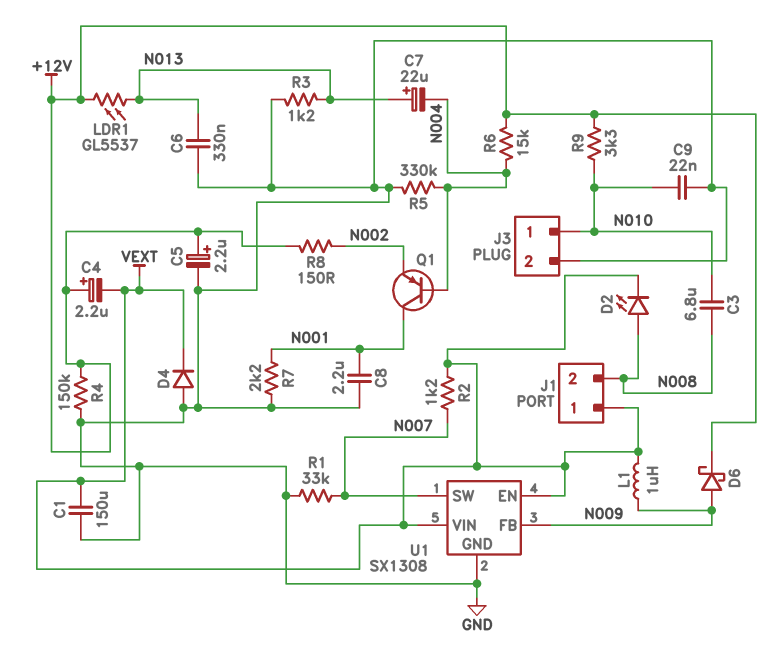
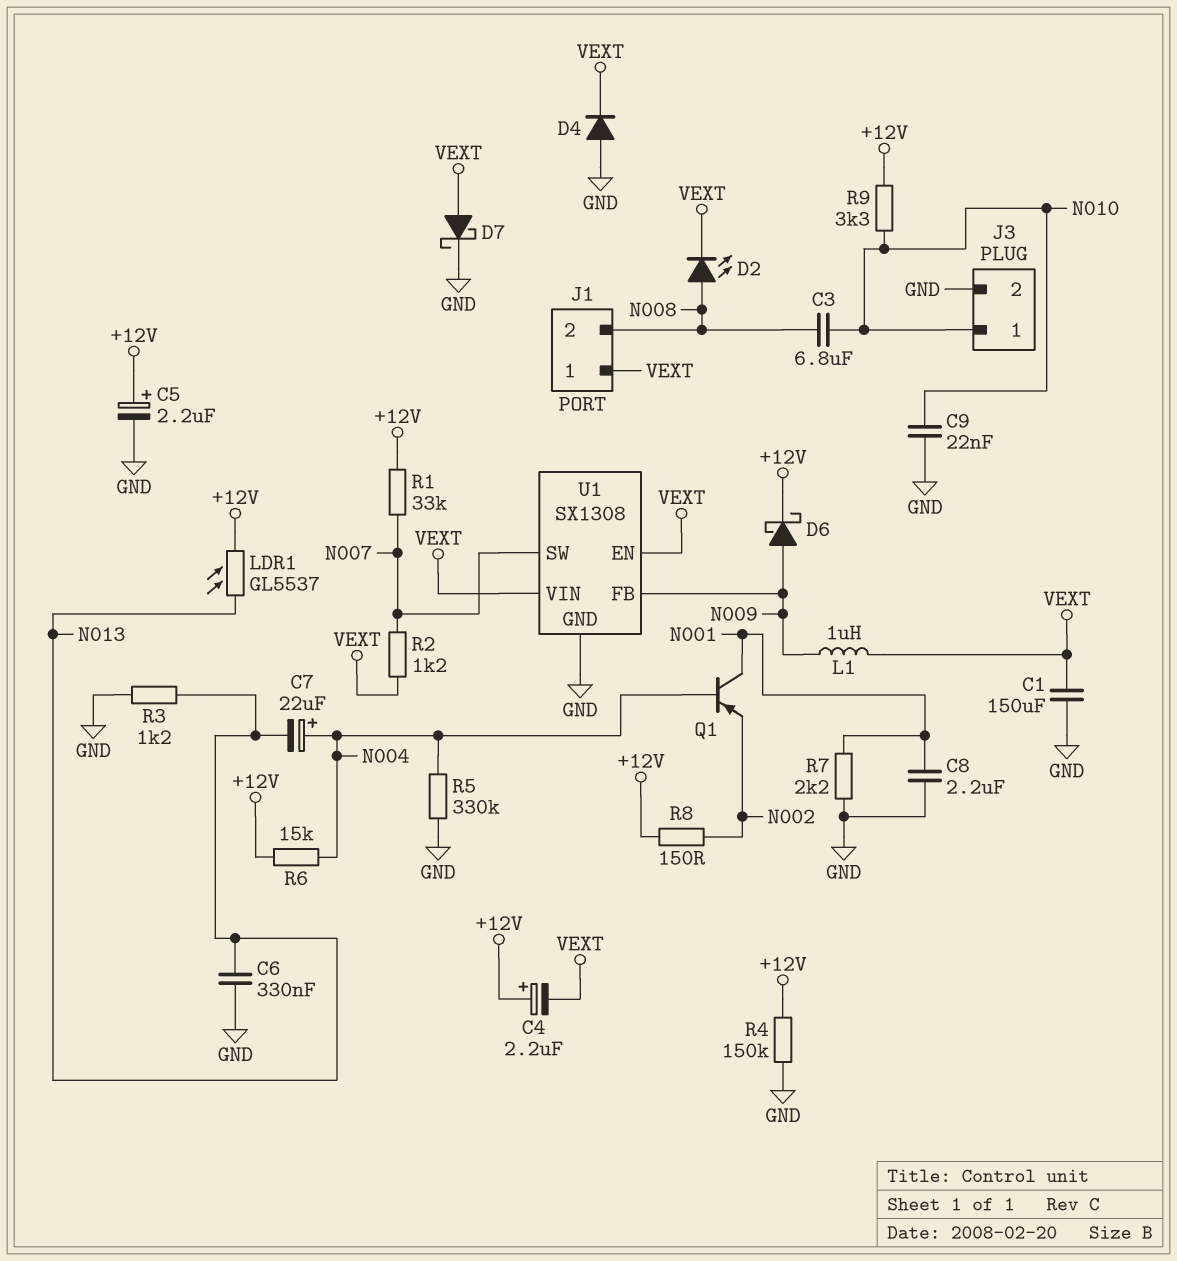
C7: 22uF (plus N013, minus N004) -> 22uF (plus N004, minus N013)
D7: none -> schottky (A VEXT, K GND)
R1: 33k (GND, N007) -> 33k (+12V, N007)

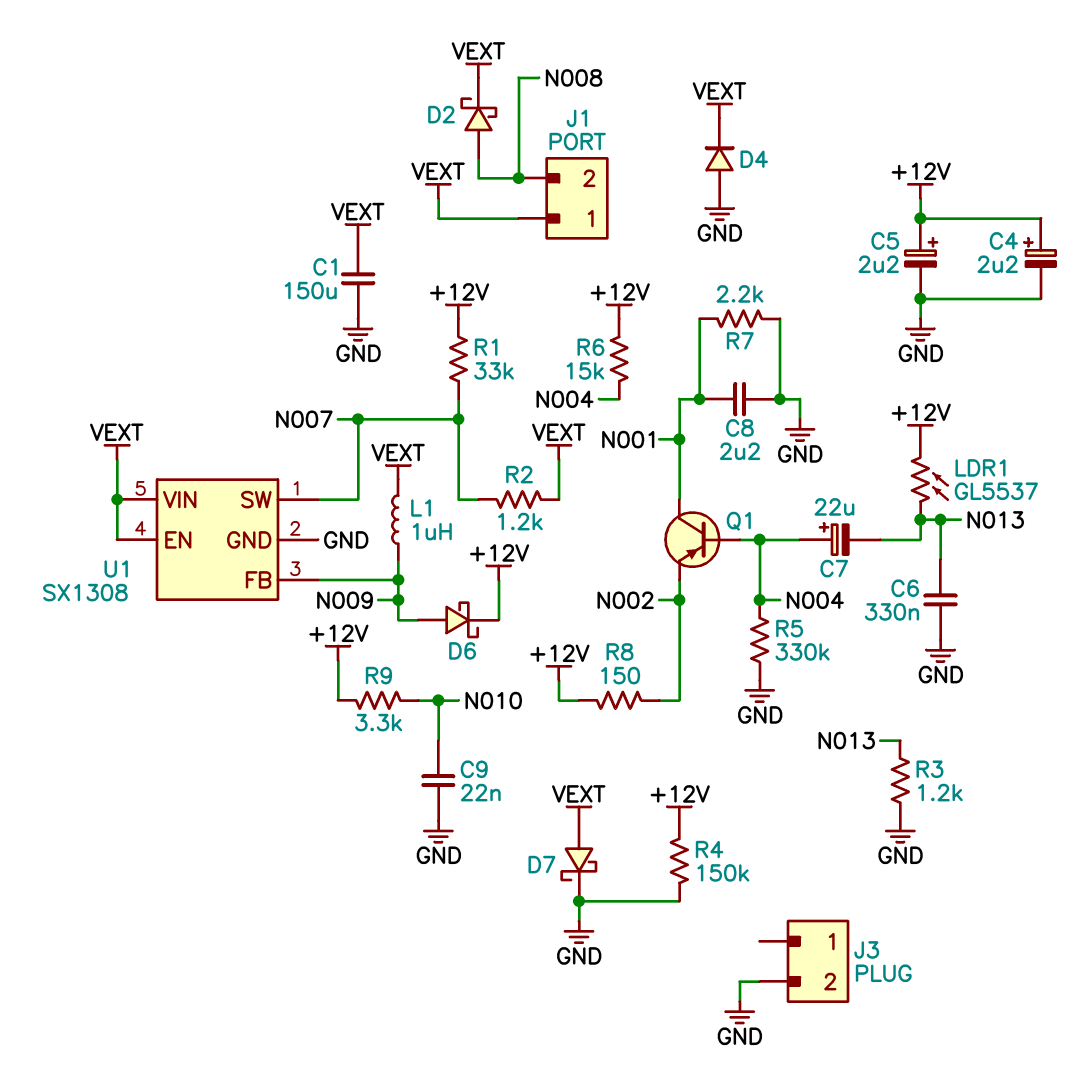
C3: 6.8uF (N008, N010) -> none
C4: 2.2uF (plus +12V, minus VEXT) -> 2.2uF (plus +12V, minus GND)
D2: LED (A N008, K VEXT) -> schottky (A N008, K VEXT)
J3 pin 1: N010 -> none

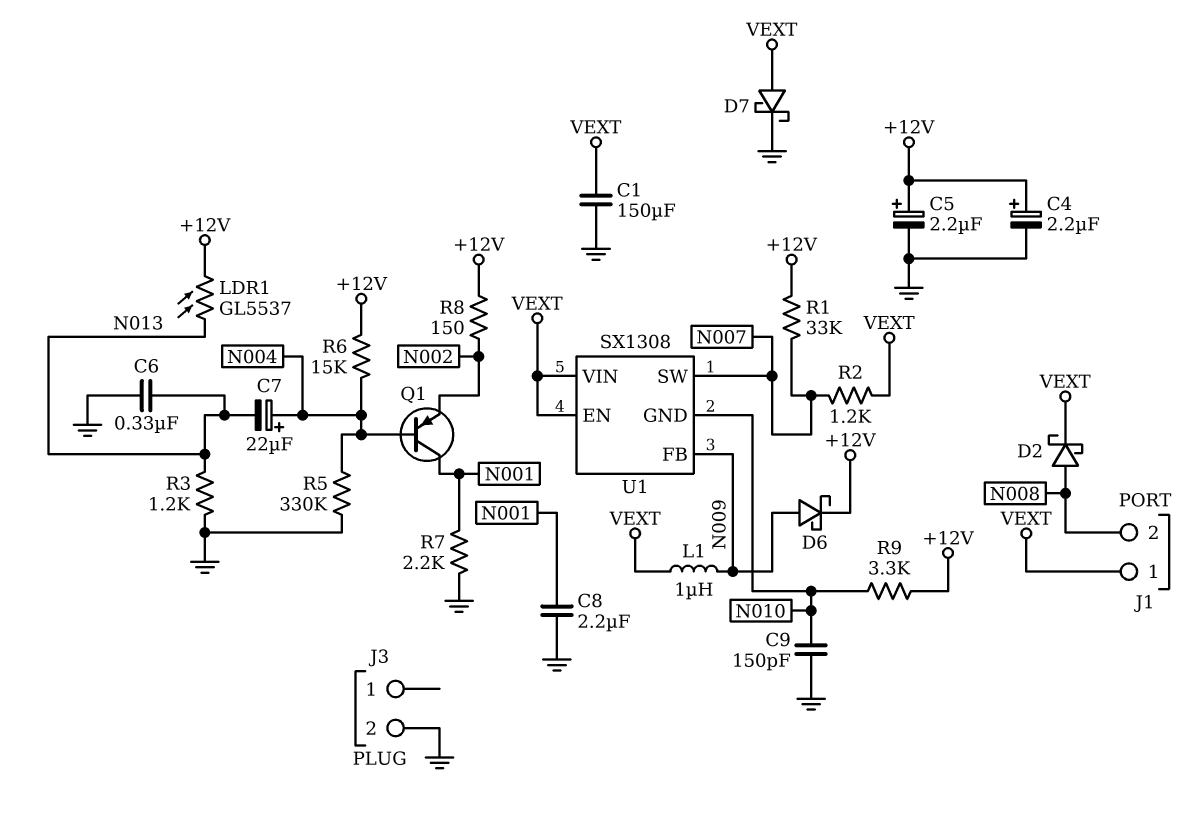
C9: 22nF (GND, N010) -> 150pF (GND, N010)
D4: diode (A GND, K VEXT) -> none
R4: 150k (+12V, GND) -> none
U1 pin GND: GND -> N010

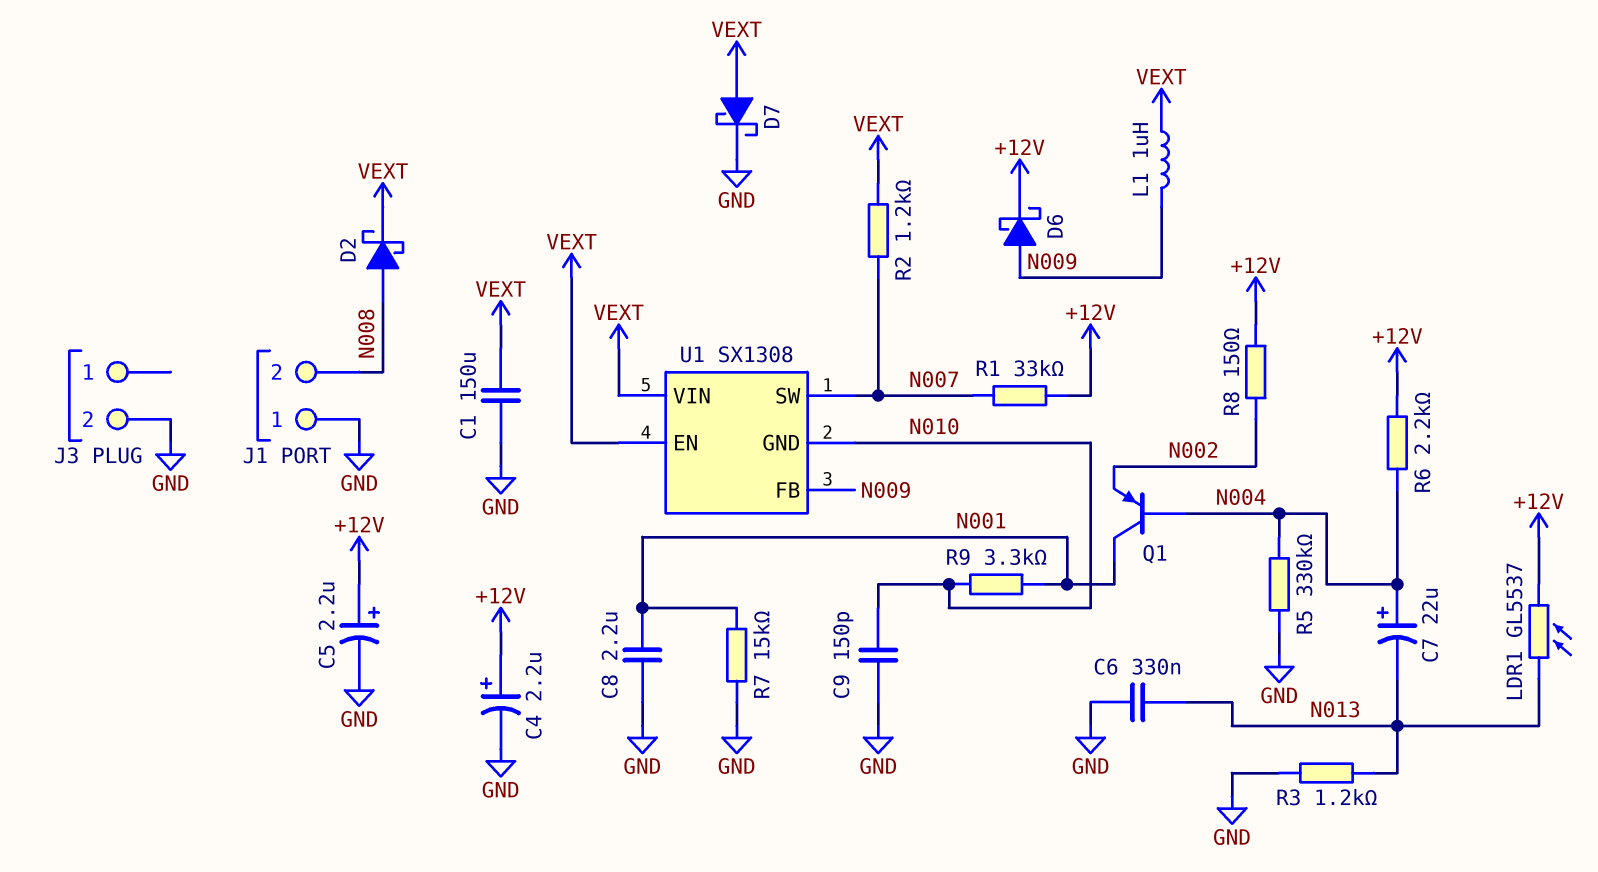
J1 pin 1: VEXT -> GND
R6: 15k (+12V, N004) -> 2.2k (+12V, N004)
R7: 2.2k (GND, N001) -> 15k (GND, N001)
R9: 3.3k (+12V, N010) -> 3.3k (N001, N010)

